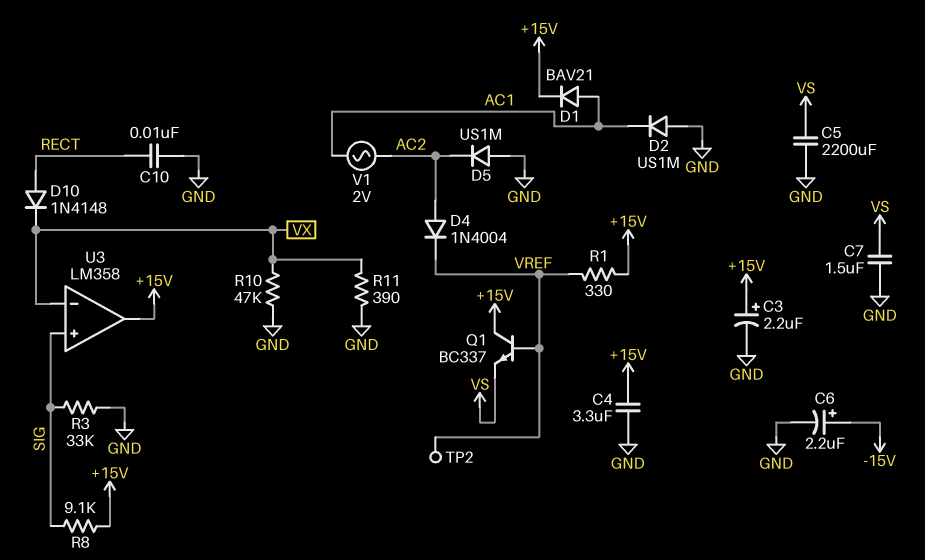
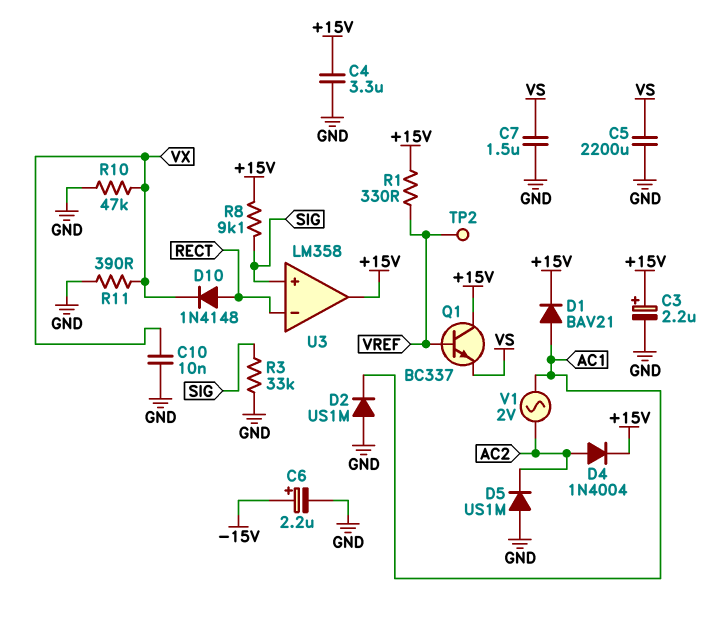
C10: 10nF (GND, RECT) -> 10nF (GND, VX)
D4: diode 1N4004 (A AC2, K VREF) -> diode 1N4004 (A AC2, K +15V)
U3 pin in-: VX -> RECT

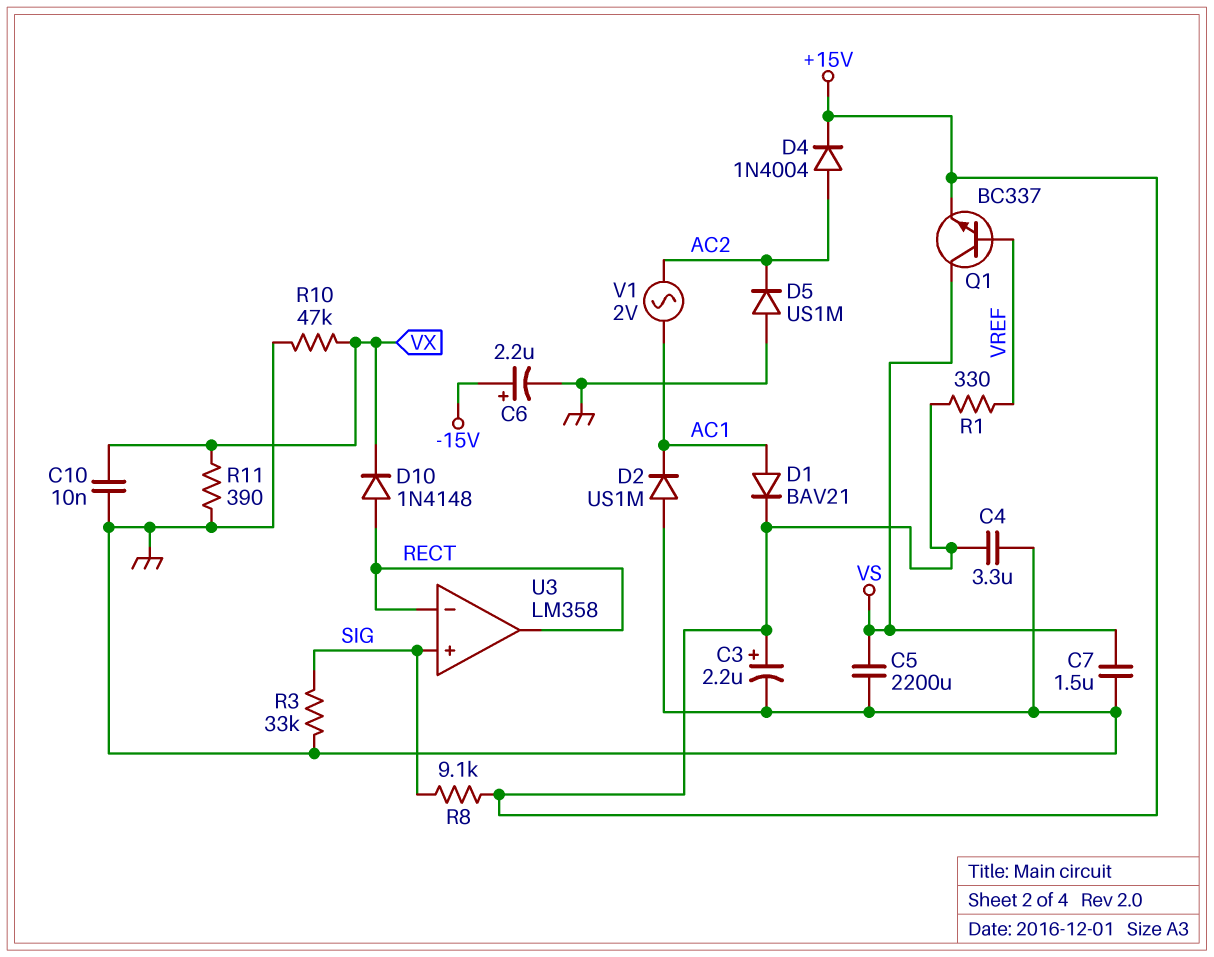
Q1: NPN BC337 (B VREF, C +15V, E VS) -> NPN BC337 (B VREF, C VS, E +15V)
TP2: test point (VREF) -> none
U3 pin out: +15V -> RECT

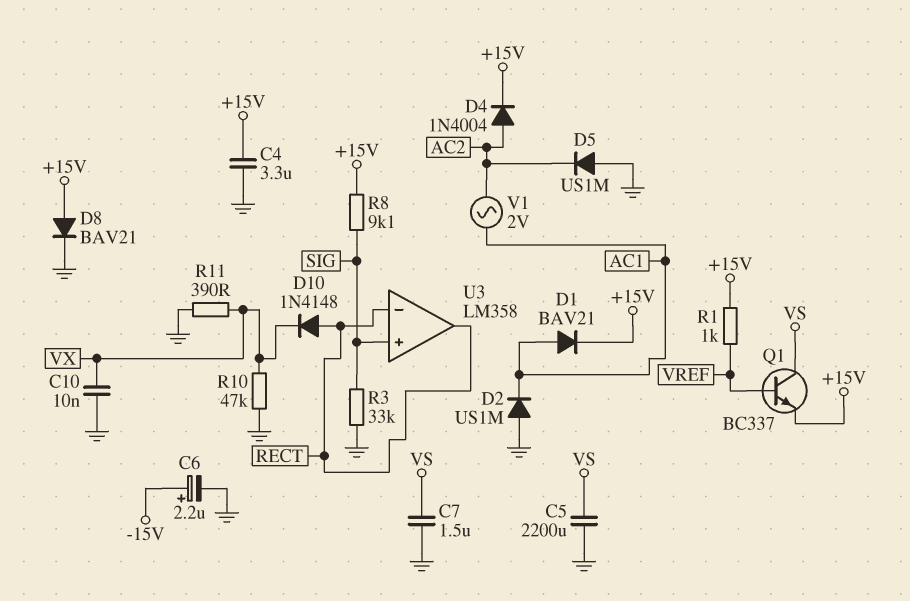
C3: 2.2uF (plus +15V, minus GND) -> none
D8: none -> diode BAV21 (A +15V, K GND)
R1: 330 (+15V, VREF) -> 1k (+15V, VREF)

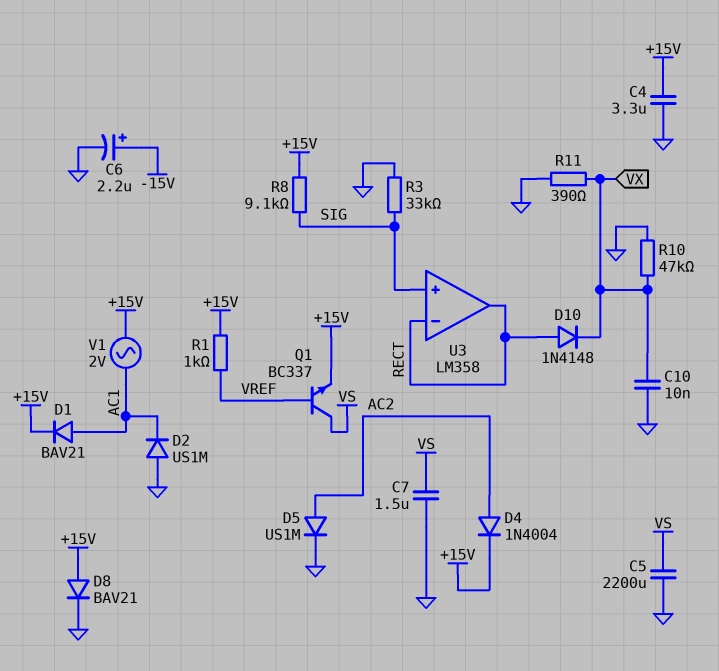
D5: diode US1M (A GND, K AC2) -> diode US1M (A AC2, K GND)
V1: AC 2V (AC1, AC2) -> AC 2V (+15V, AC1)

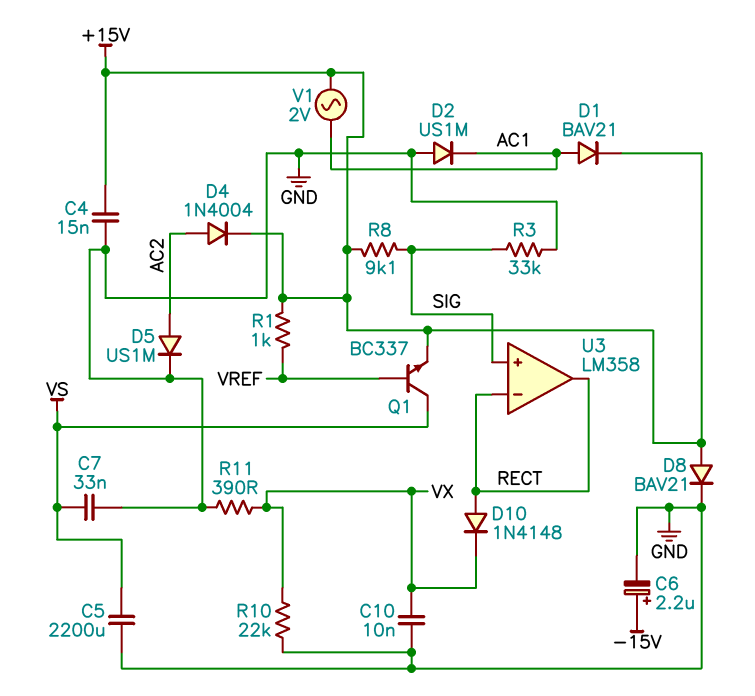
C4: 3.3uF (+15V, GND) -> 15nF (+15V, GND)
C7: 1.5uF (GND, VS) -> 33nF (GND, VS)
R10: 47k (GND, VX) -> 22k (GND, VX)

